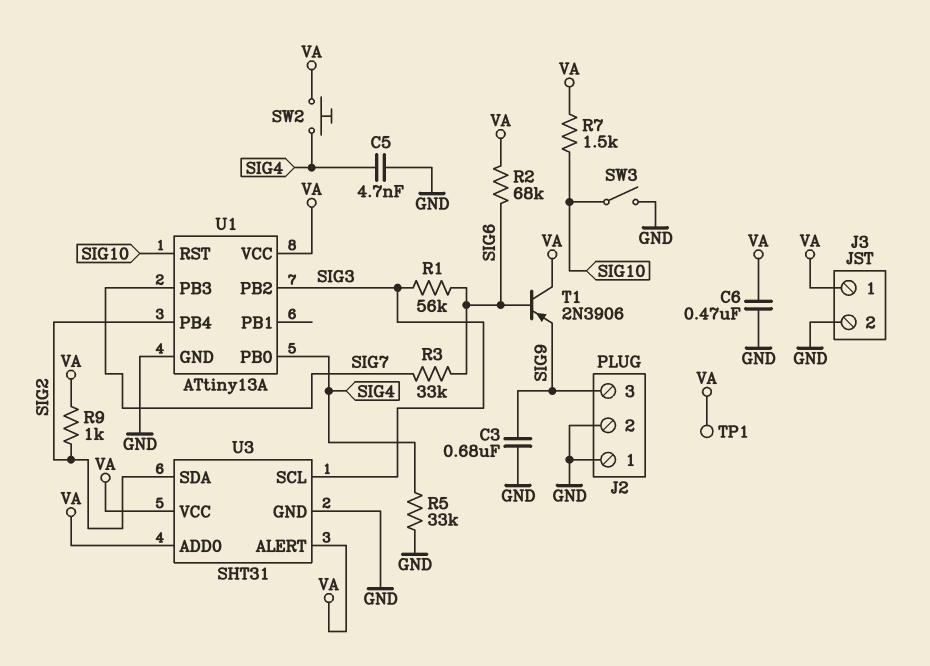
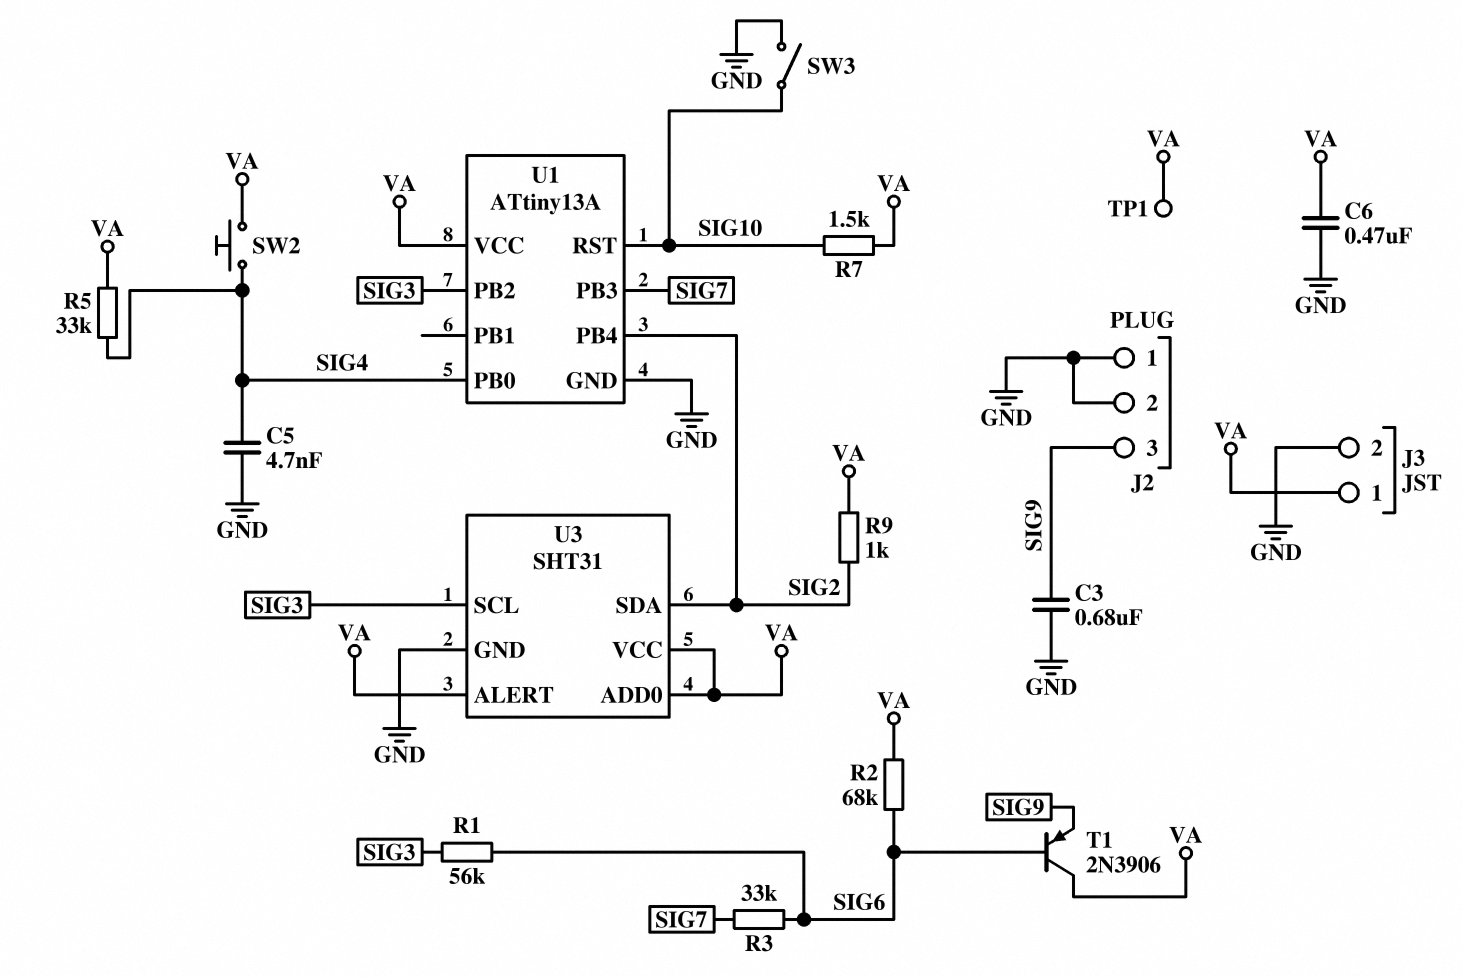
R5: 33k (GND, SIG4) -> 33k (SIG4, VA)

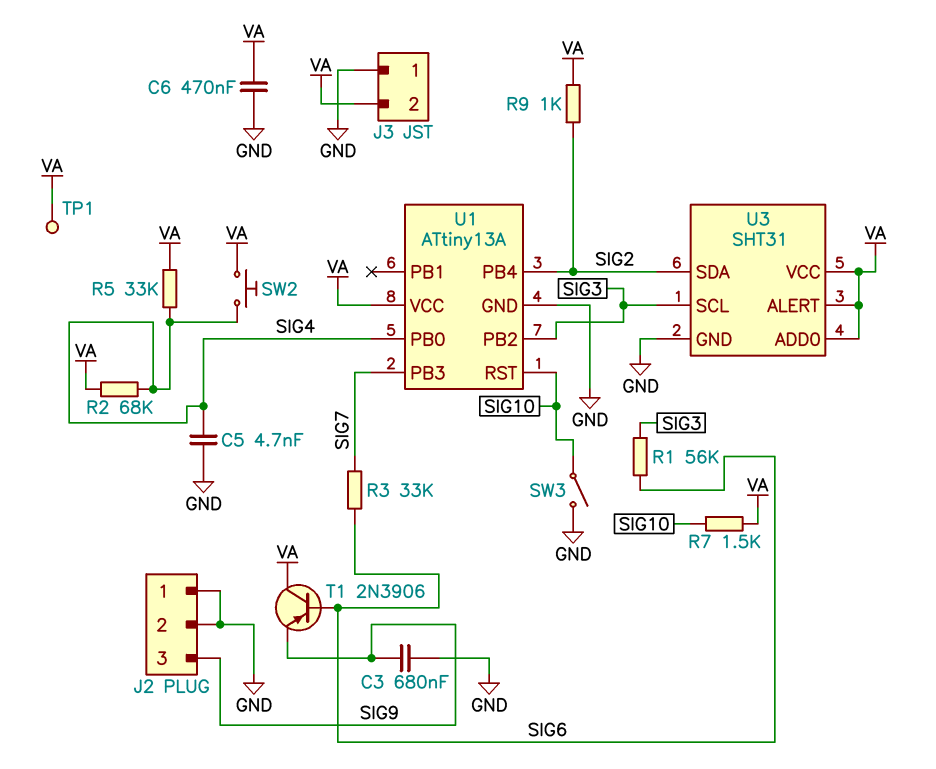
J3 pin 1: VA -> GND
J3 pin 2: GND -> VA
R2: 68k (SIG6, VA) -> 68k (SIG4, VA)

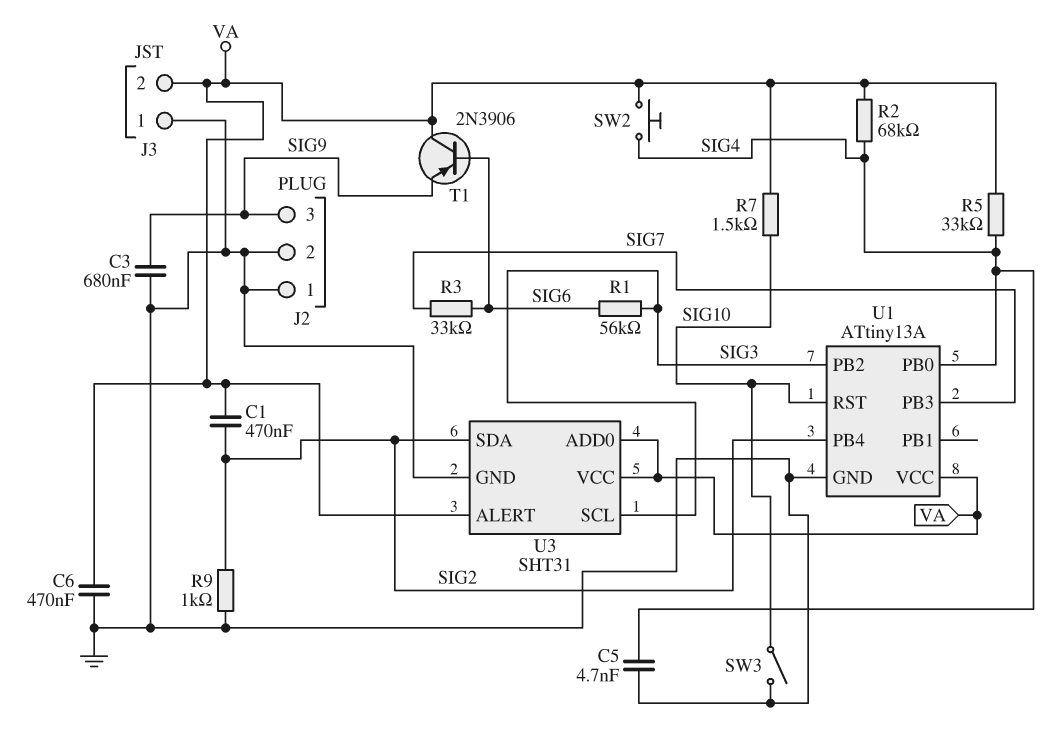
C1: none -> 470nF (SIG2, VA)
R9: 1k (SIG2, VA) -> 1k (GND, SIG2)
TP1: test point (VA) -> none

